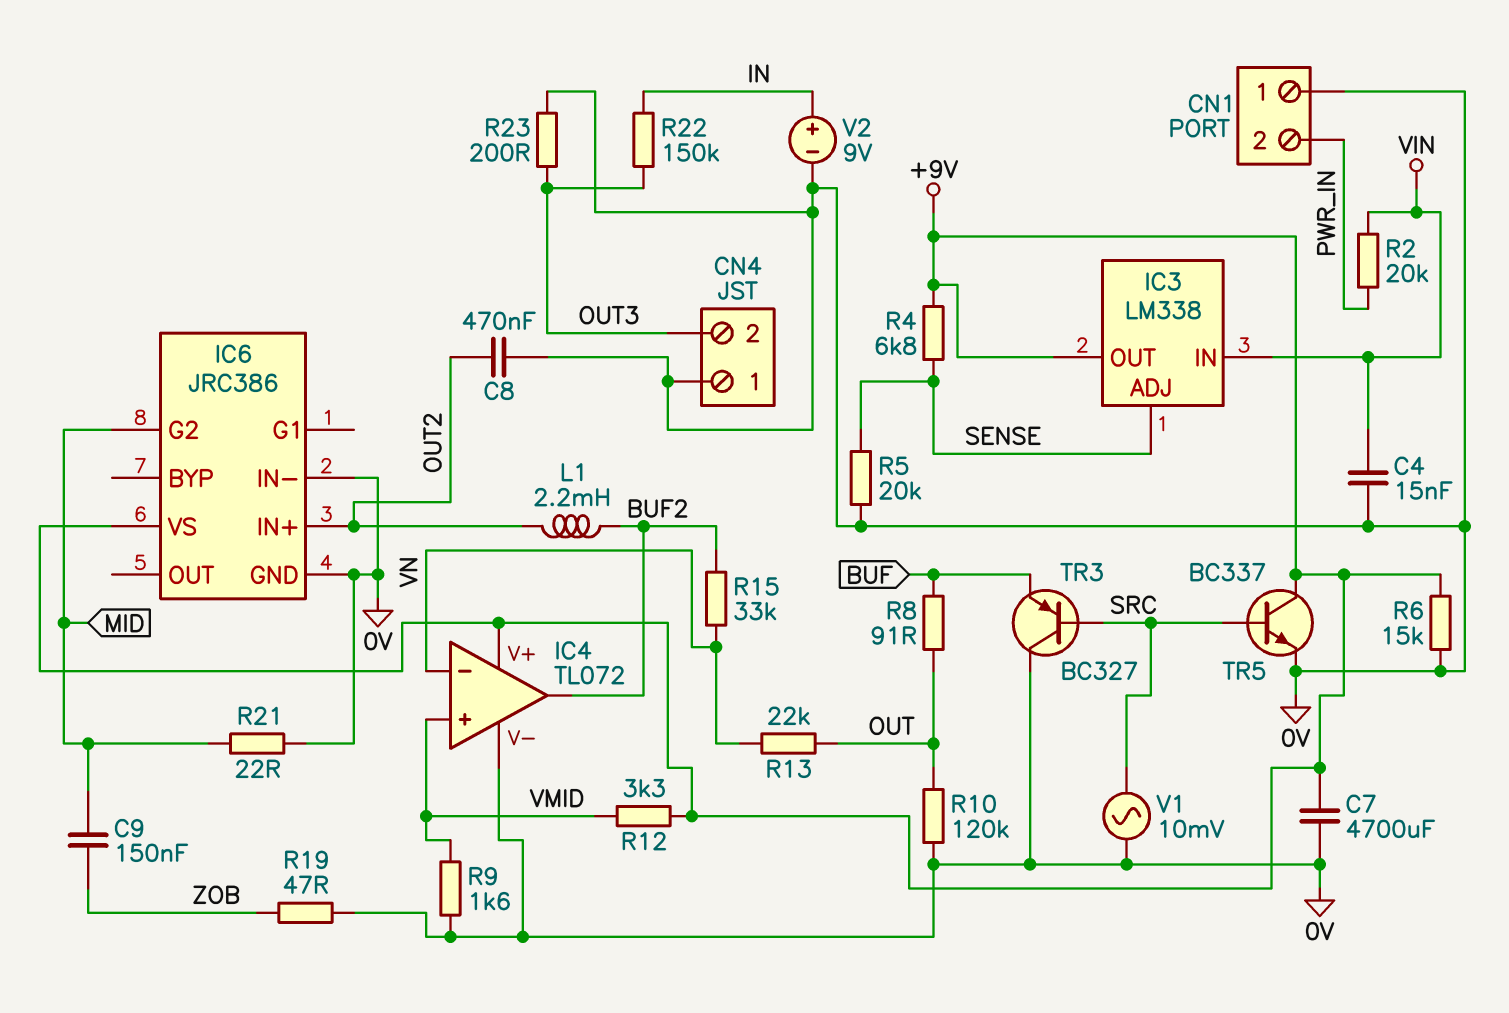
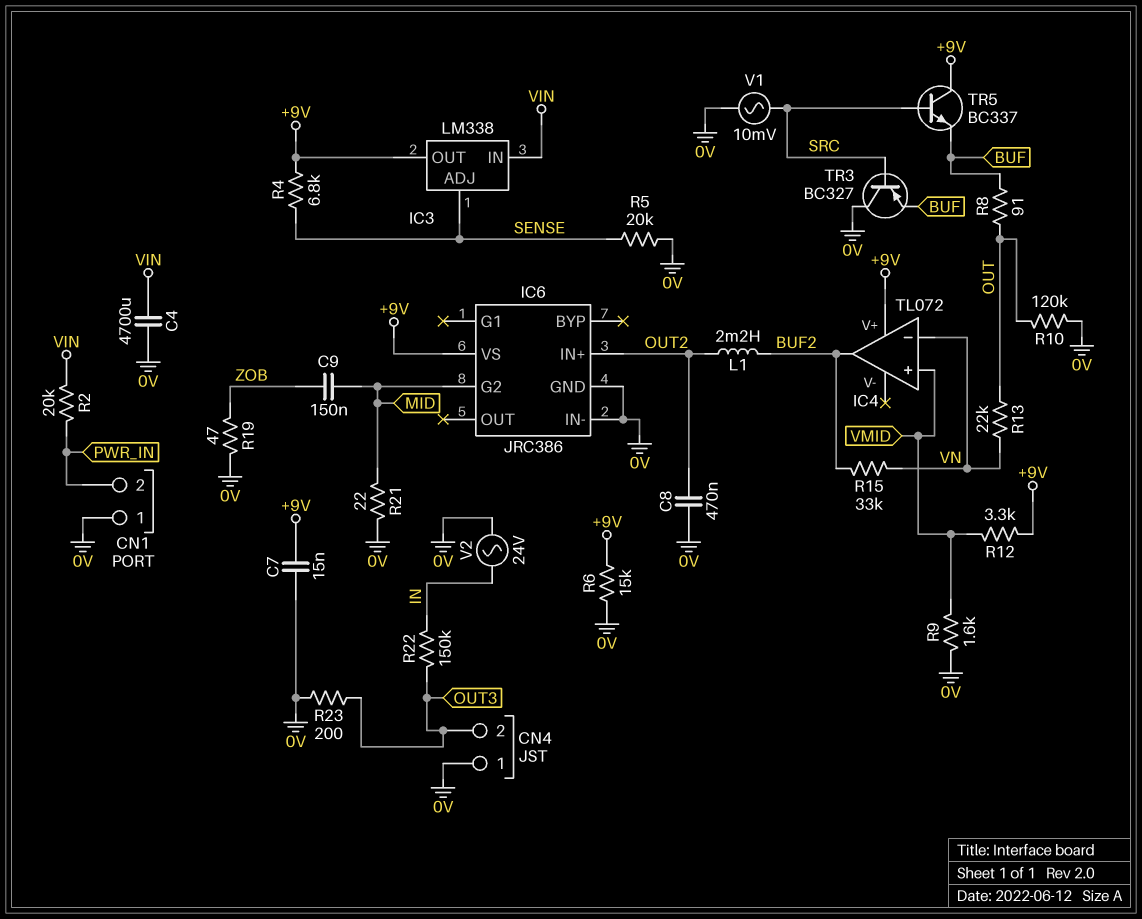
C4: 15nF (0V, VIN) -> 4700uF (0V, VIN)
C7: 4700uF (+9V, 0V) -> 15nF (+9V, 0V)
IC4 pin V-: 0V -> none
TR5: NPN BC337 (B SRC, C +9V, E 0V) -> NPN BC337 (B SRC, C +9V, E BUF)
V2: 9V (plus IN, minus 0V) -> AC 24V (0V, IN)

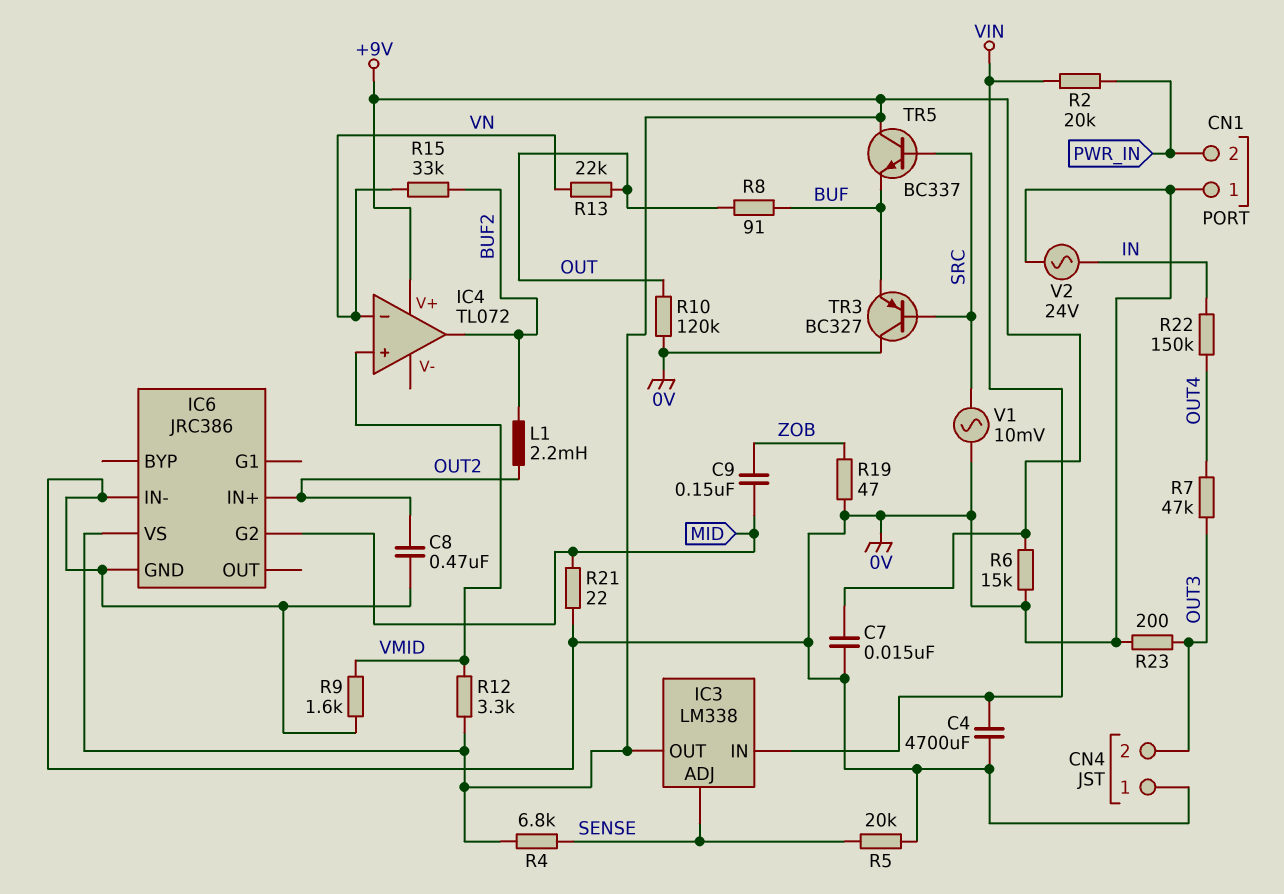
R7: none -> 47k (OUT3, OUT4)
R22: 150k (IN, OUT3) -> 150k (IN, OUT4)

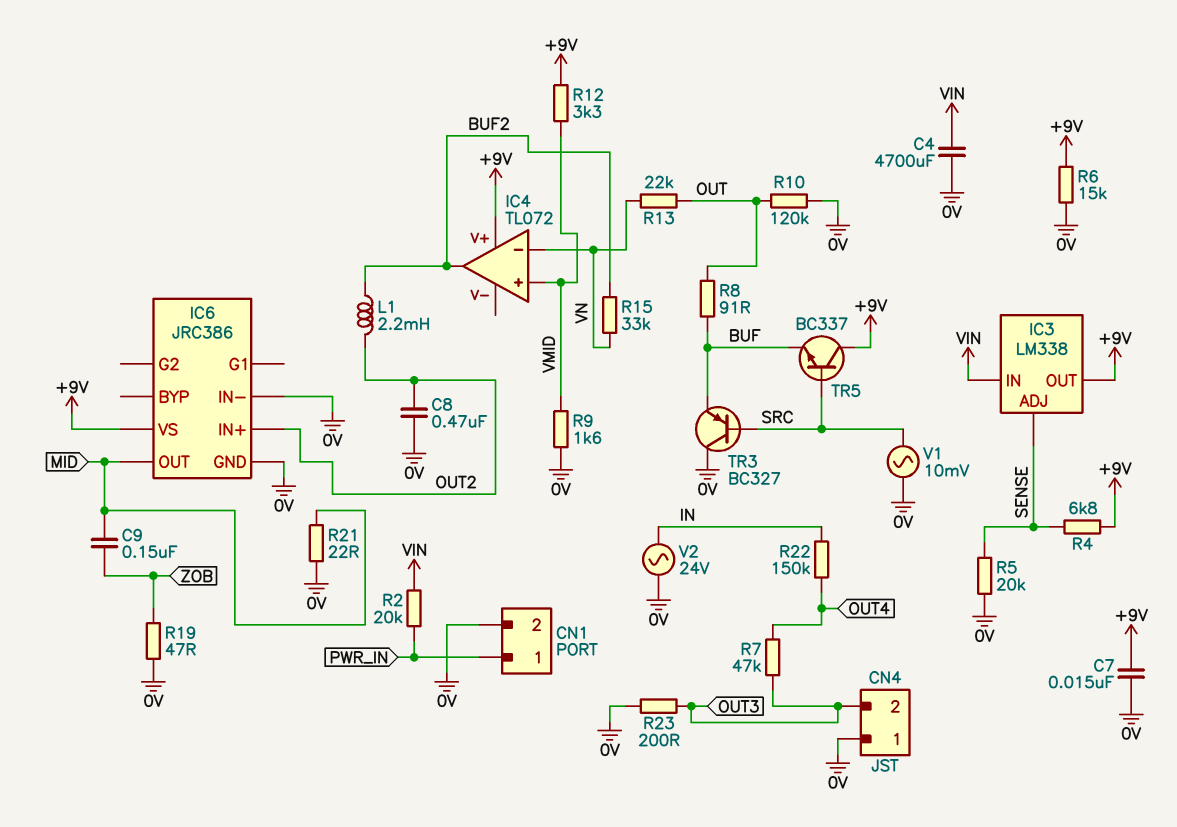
CN1 pin 1: 0V -> PWR_IN
CN1 pin 2: PWR_IN -> 0V
IC6 pin G2: MID -> none
IC6 pin OUT: none -> MID

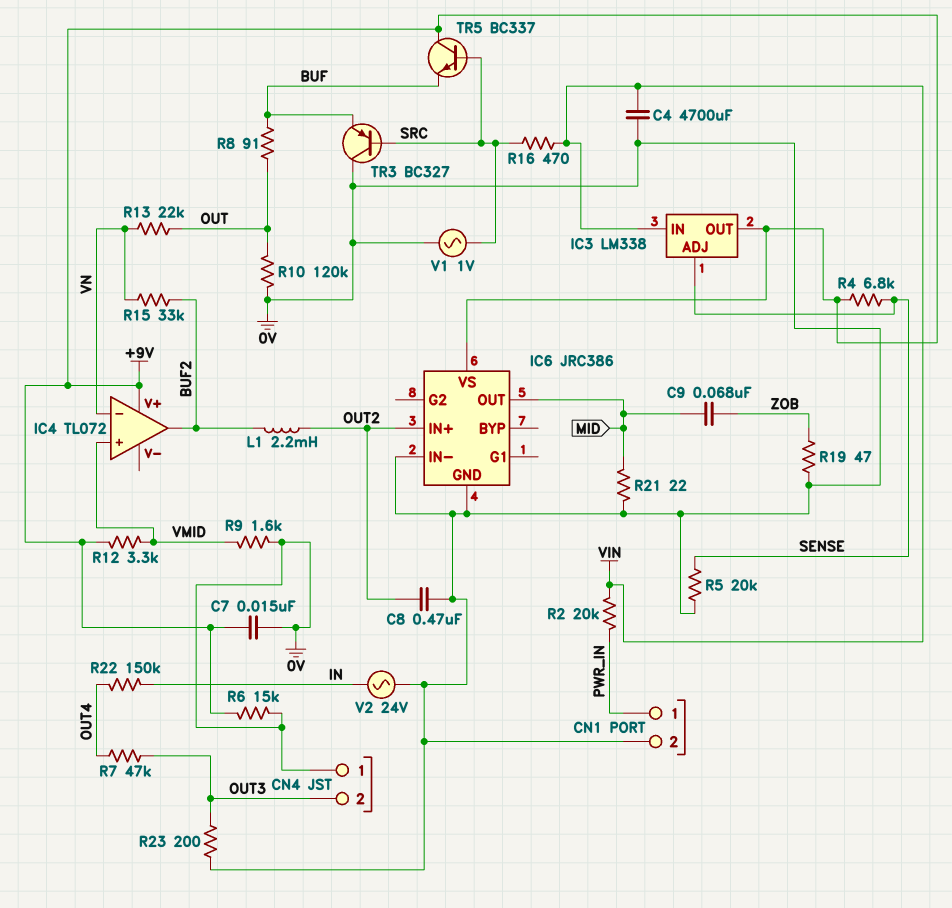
C9: 150nF (MID, ZOB) -> 68nF (MID, ZOB)
R16: none -> 470 (SRC, VIN)
V1: AC 10mV (0V, SRC) -> AC 1V (0V, SRC)

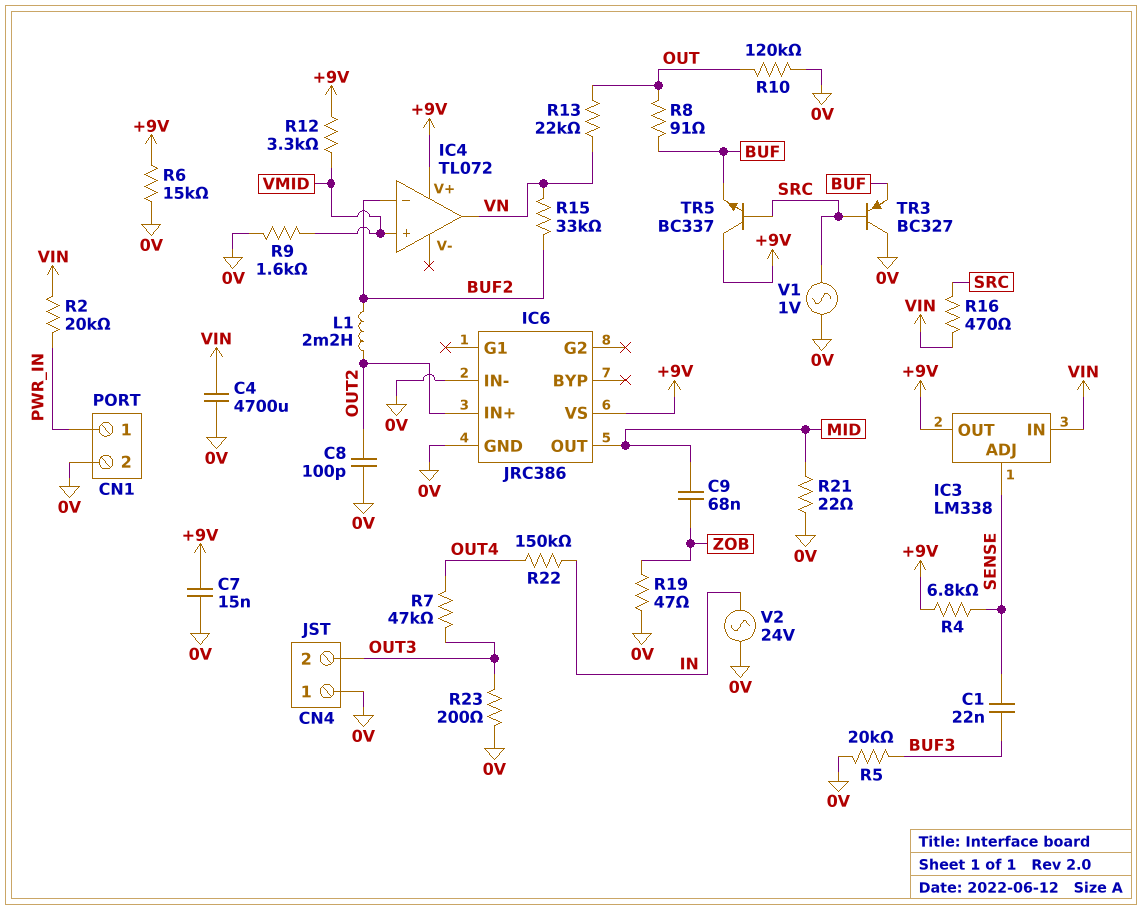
C1: none -> 22nF (BUF3, SENSE)
C8: 470nF (0V, OUT2) -> 100pF (0V, OUT2)
IC4 pin in-: VN -> BUF2
IC4 pin out: BUF2 -> VN
R5: 20k (0V, SENSE) -> 20k (0V, BUF3)

